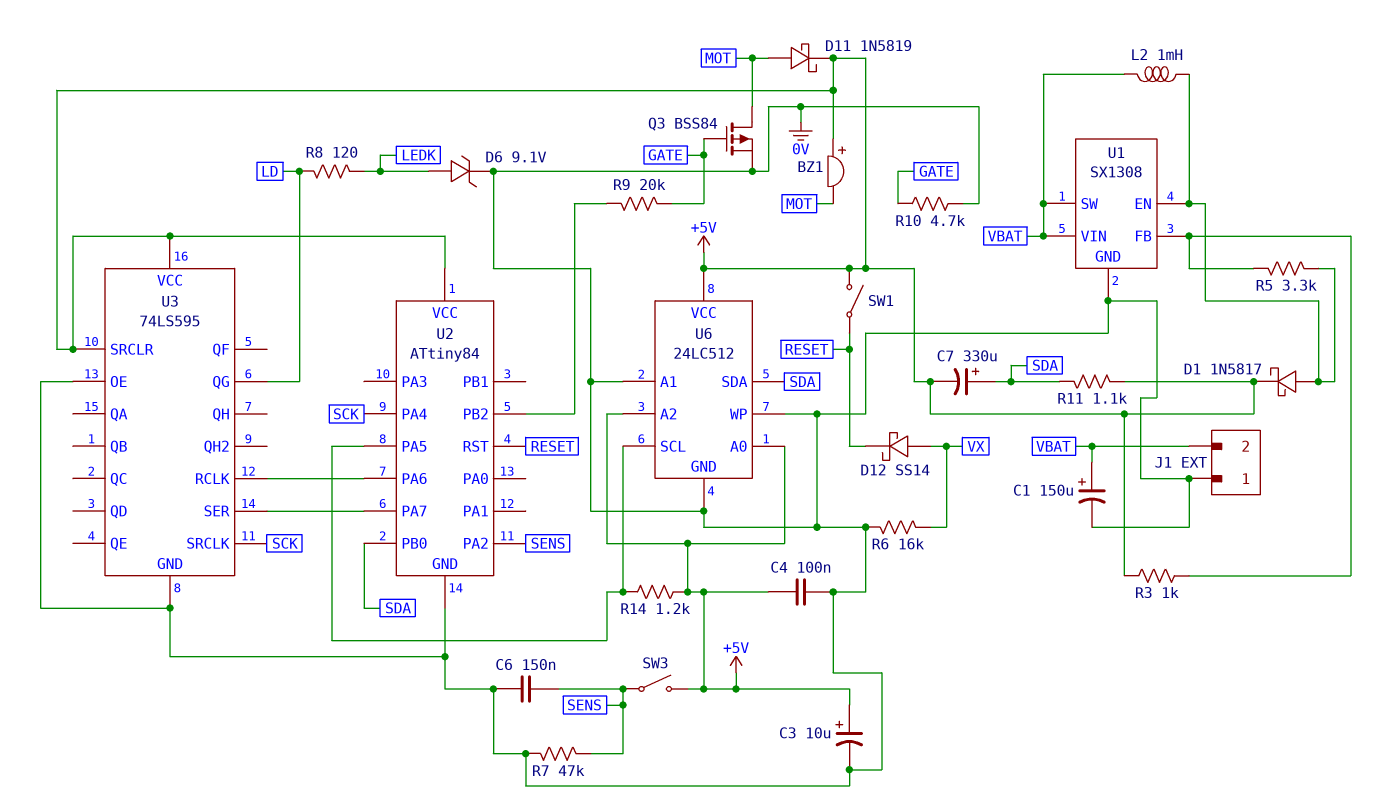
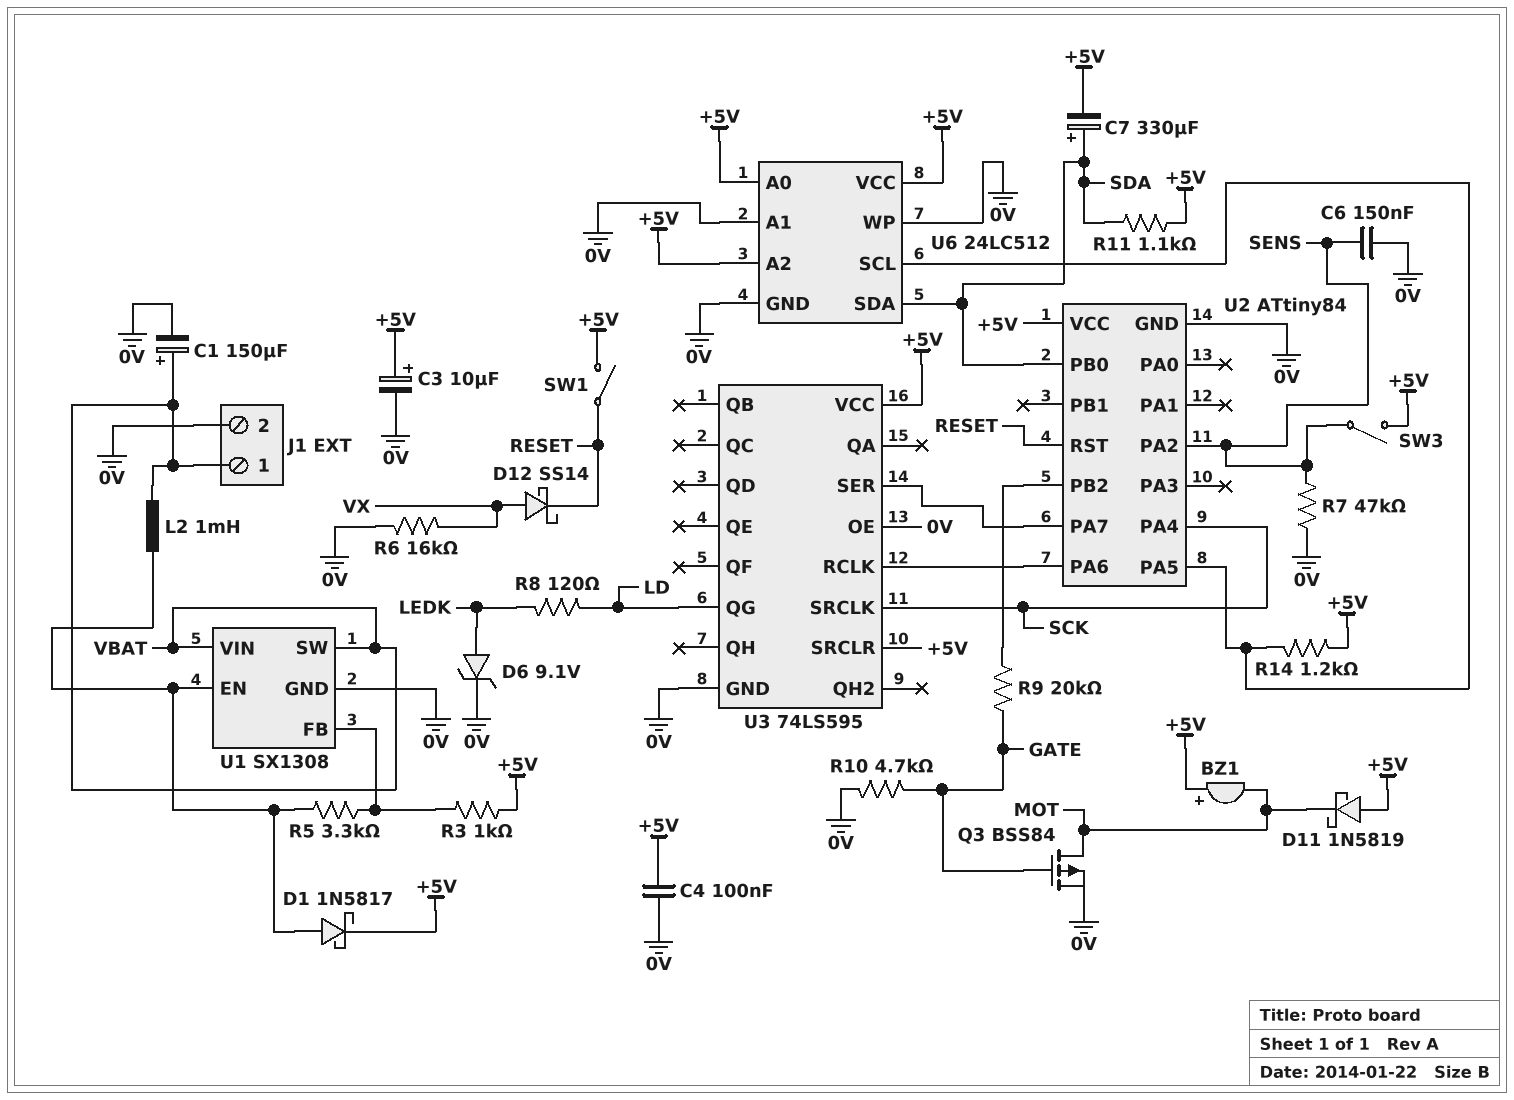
D11: schottky 1N5819 (A MOT, K +5V) -> schottky 1N5819 (A +5V, K MOT)
J1 pin 1: 0V -> VBAT
J1 pin 2: VBAT -> 0V

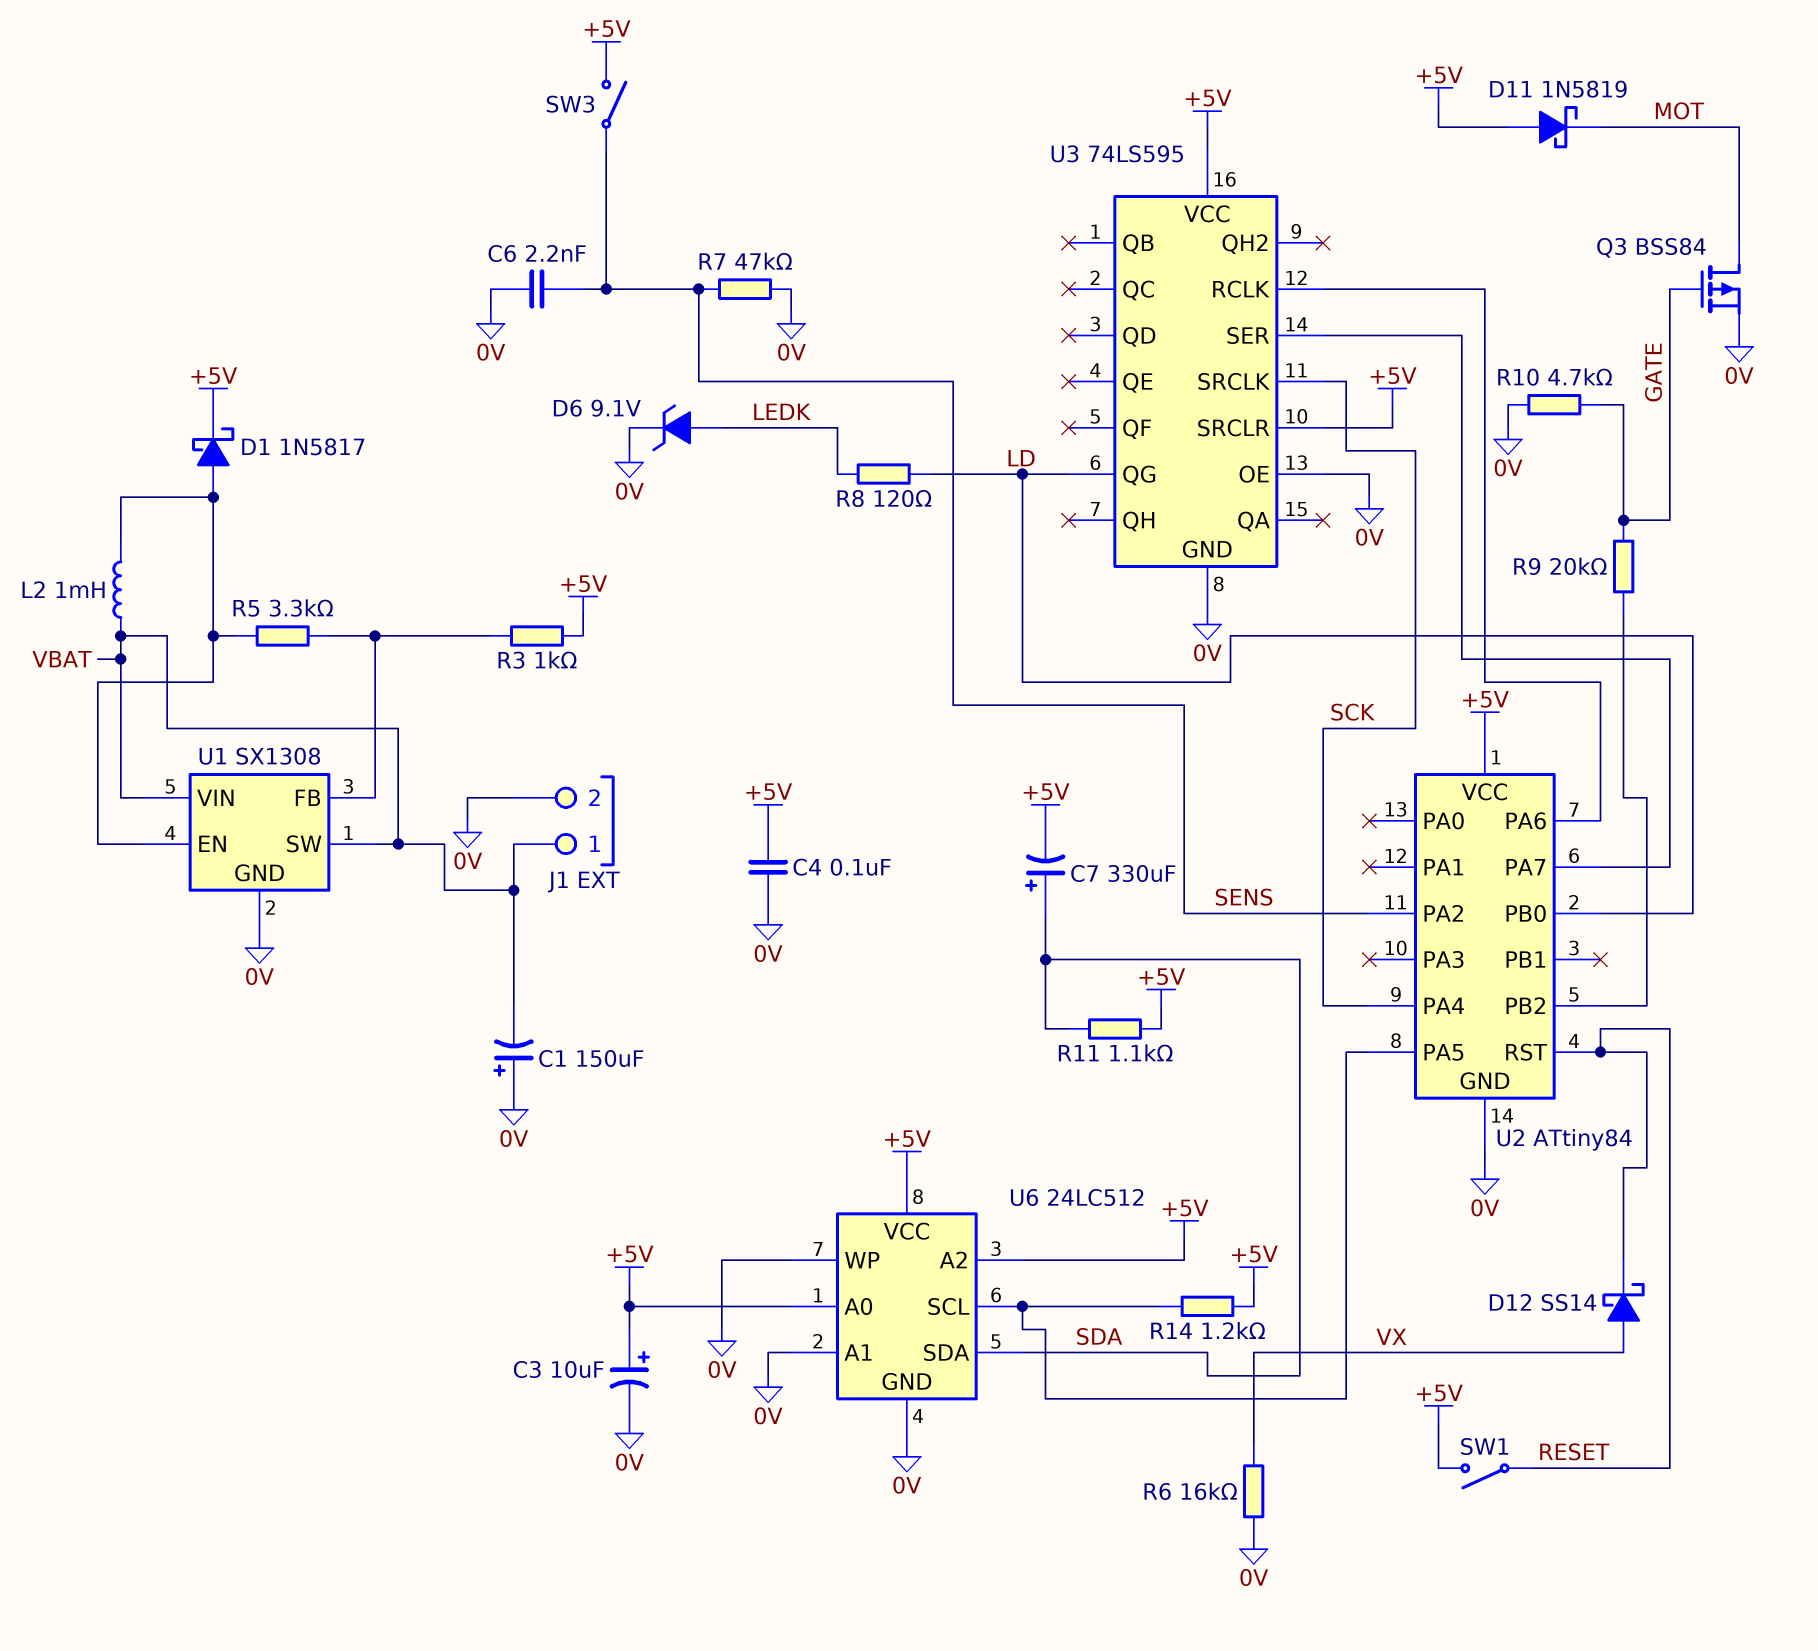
BZ1: buzzer (plus +5V, minus MOT) -> none
C1: 150uF (plus VBAT, minus 0V) -> 150uF (plus 0V, minus VBAT)
C6: 150nF (0V, SENS) -> 2.2nF (0V, SENS)
U2 pin PB0: SDA -> LD

